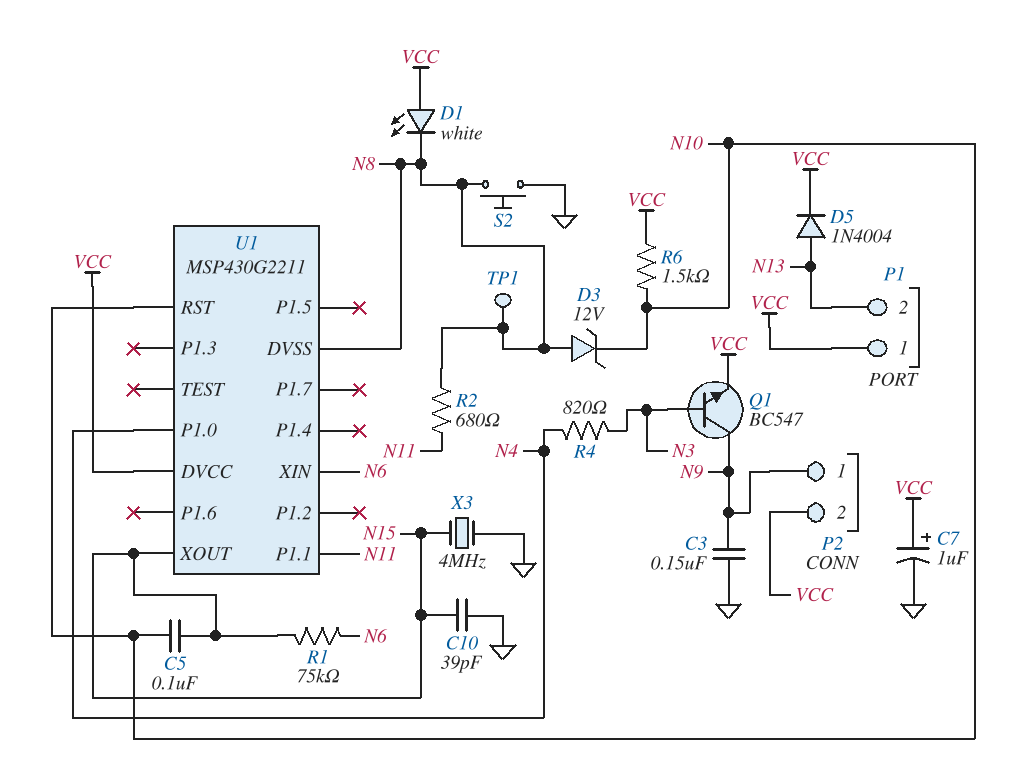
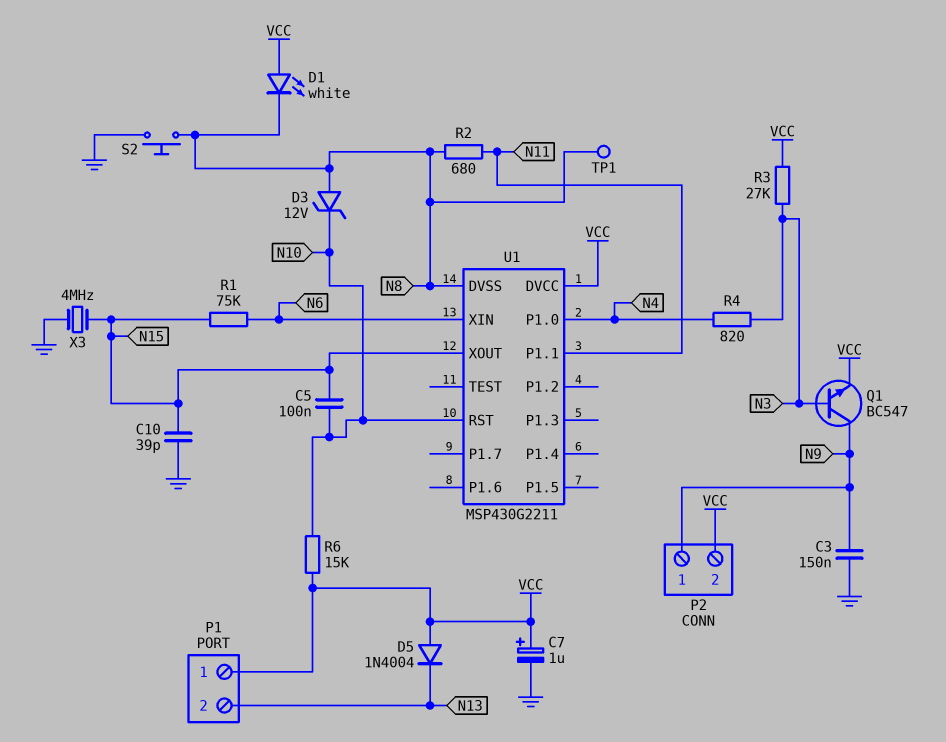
D5: diode 1N4004 (A N13, K VCC) -> diode 1N4004 (A VCC, K N13)
R3: none -> 27k (N3, VCC)
R6: 1.5k (N10, VCC) -> 15k (N10, VCC)

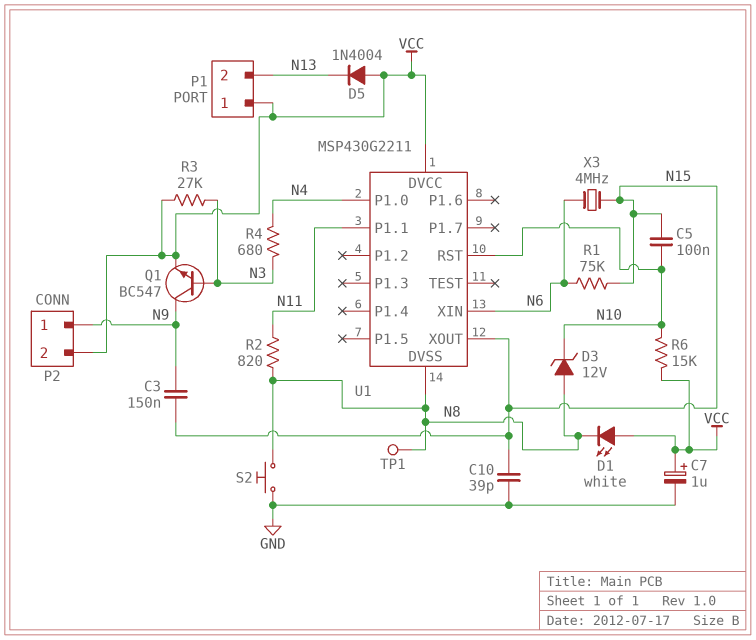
C3: 150nF (GND, N9) -> 150nF (N9, N15)
R2: 680 (N8, N11) -> 820 (N8, N11)
R4: 820 (N3, N4) -> 680 (N3, N4)
X3: 4MHz (GND, N15) -> 4MHz (N6, N15)

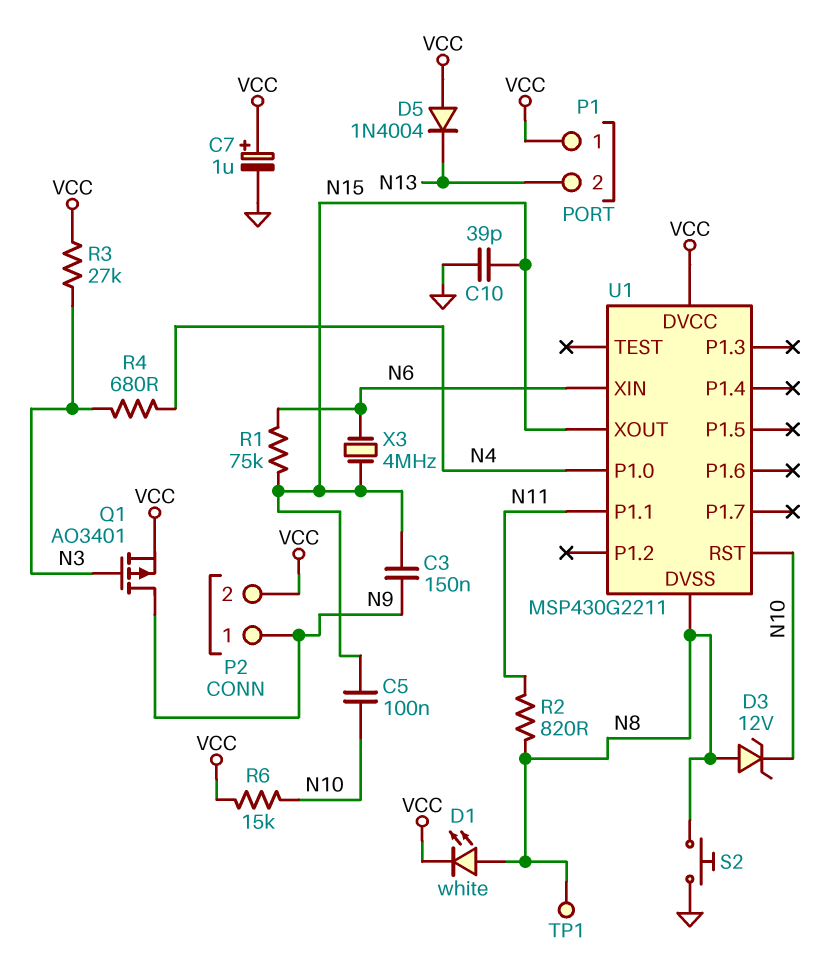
D1: LED white (A VCC, K N8) -> LED white (A N8, K VCC)
Q1: NPN BC547 (B N3, C N9, E VCC) -> PMOS AO3401 (G N3, D N9, S VCC)

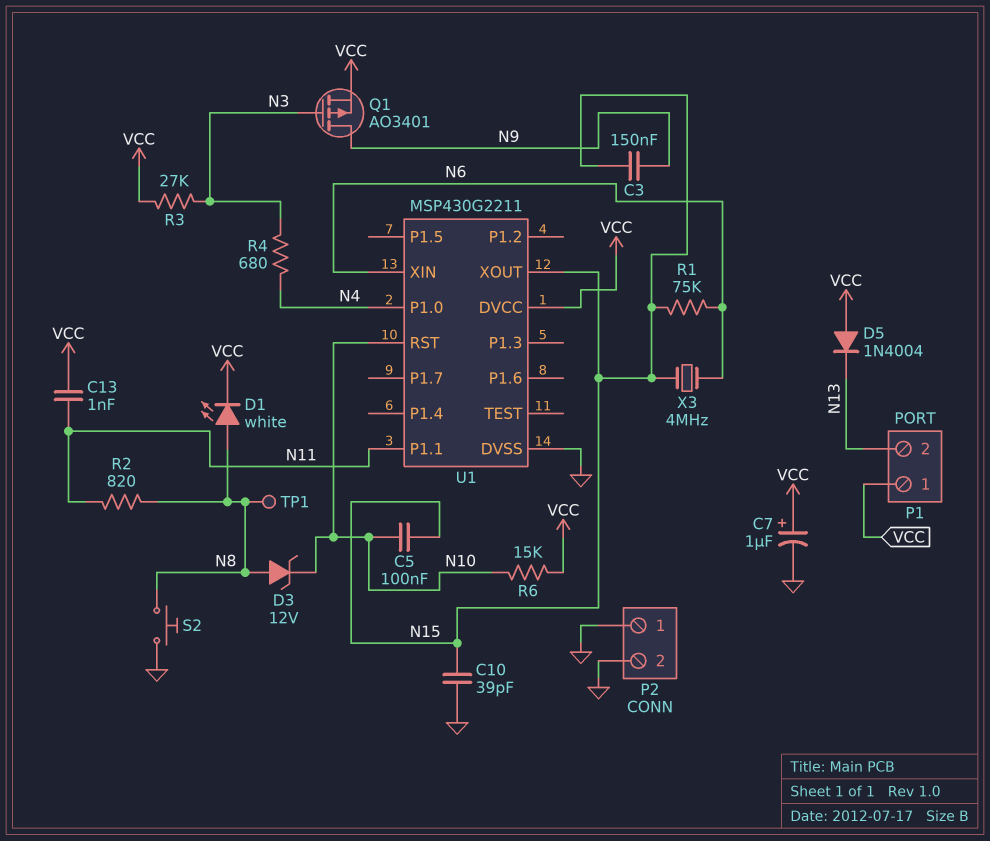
C13: none -> 1nF (N11, VCC)
P2 pin 1: N9 -> GND
P2 pin 2: VCC -> GND
U1 pin DVSS: N8 -> GND

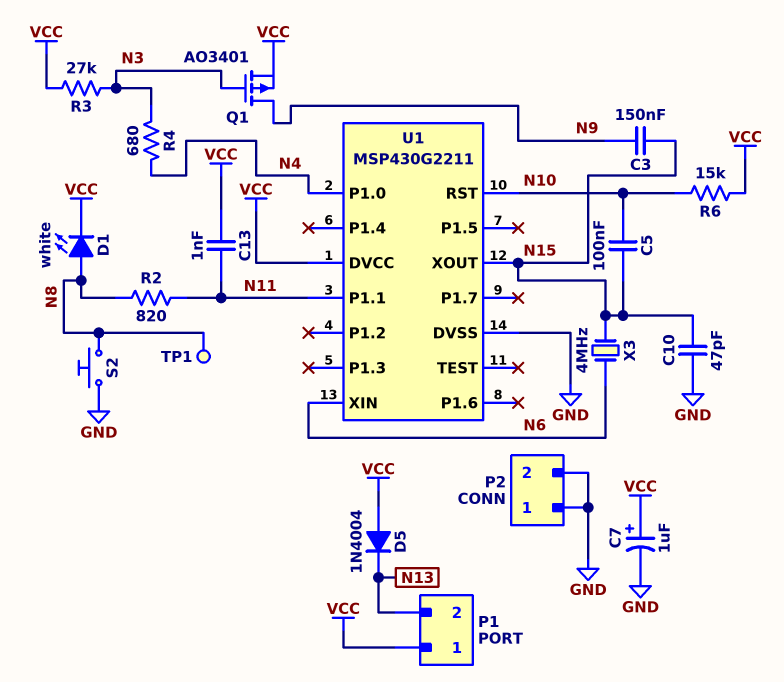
C10: 39pF (GND, N15) -> 47pF (GND, N15)
D3: zener 12V (A N8, K N10) -> none
R1: 75k (N6, N15) -> none

